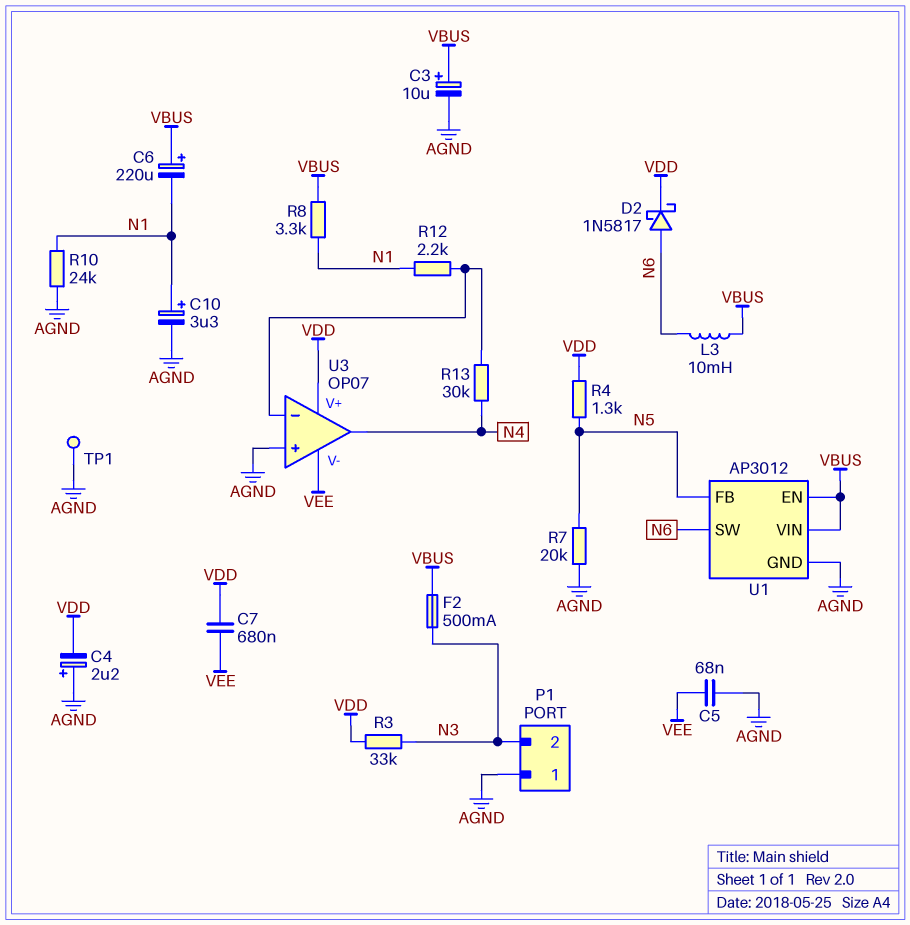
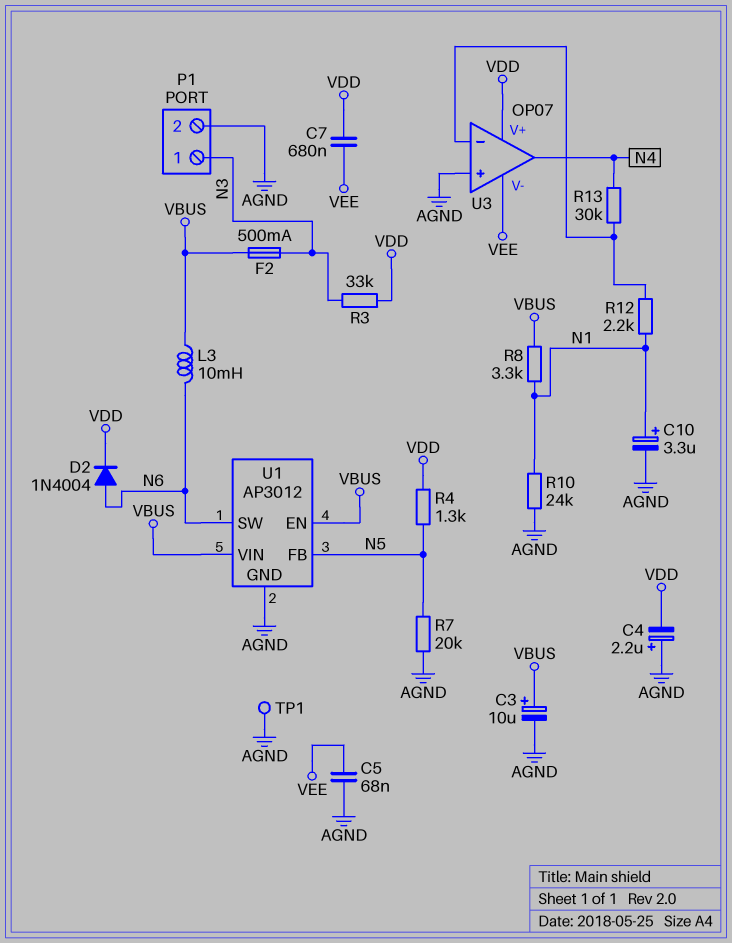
C6: 220uF (plus VBUS, minus N1) -> none
D2: schottky 1N5817 (A N6, K VDD) -> diode 1N4004 (A N6, K VDD)
P1 pin 1: AGND -> N3
P1 pin 2: N3 -> AGND

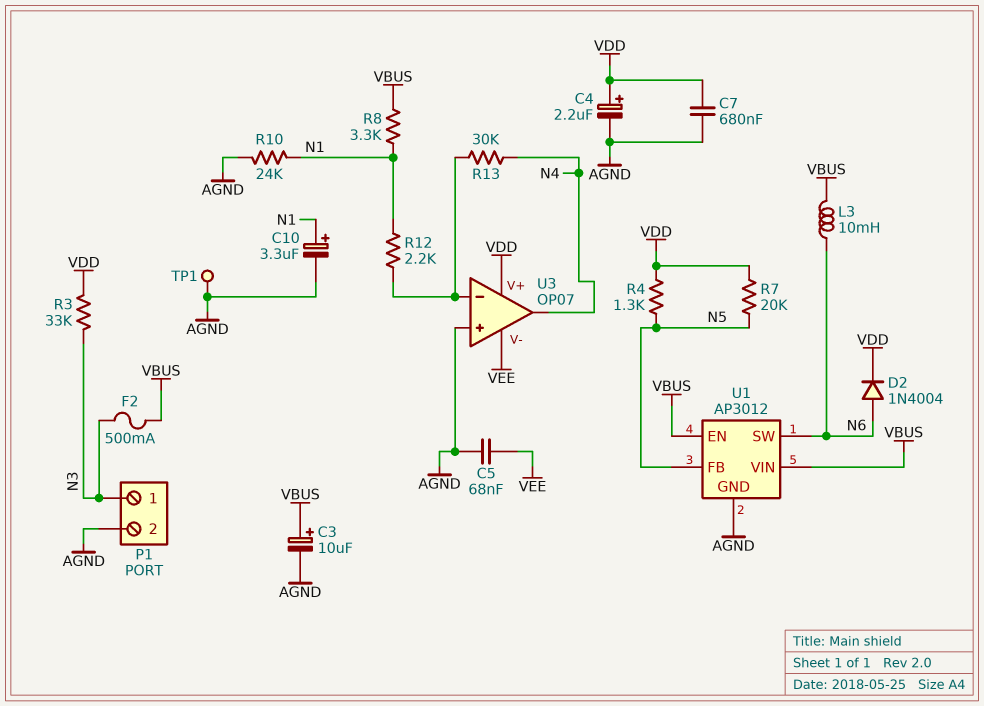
C4: 2.2uF (plus AGND, minus VDD) -> 2.2uF (plus VDD, minus AGND)
C7: 680nF (VDD, VEE) -> 680nF (AGND, VDD)
R7: 20k (AGND, N5) -> 20k (N5, VDD)

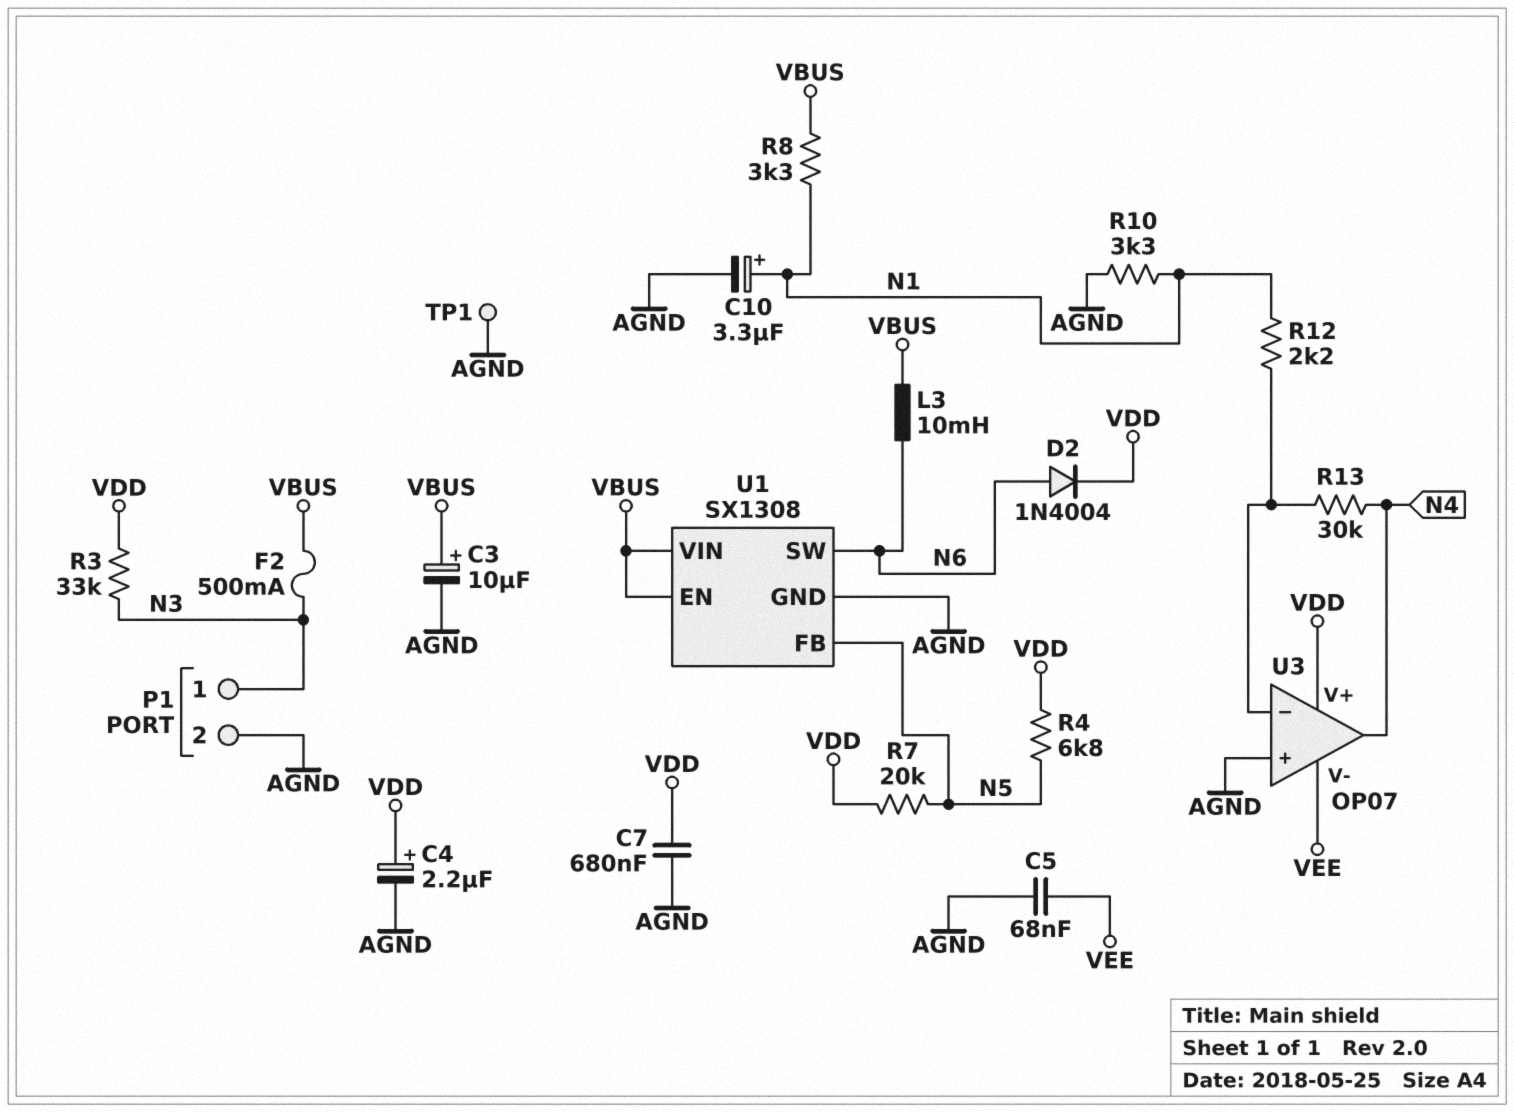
R4: 1.3k (N5, VDD) -> 6.8k (N5, VDD)
R10: 24k (AGND, N1) -> 3.3k (AGND, N1)
U1: AP3012 -> SX1308

